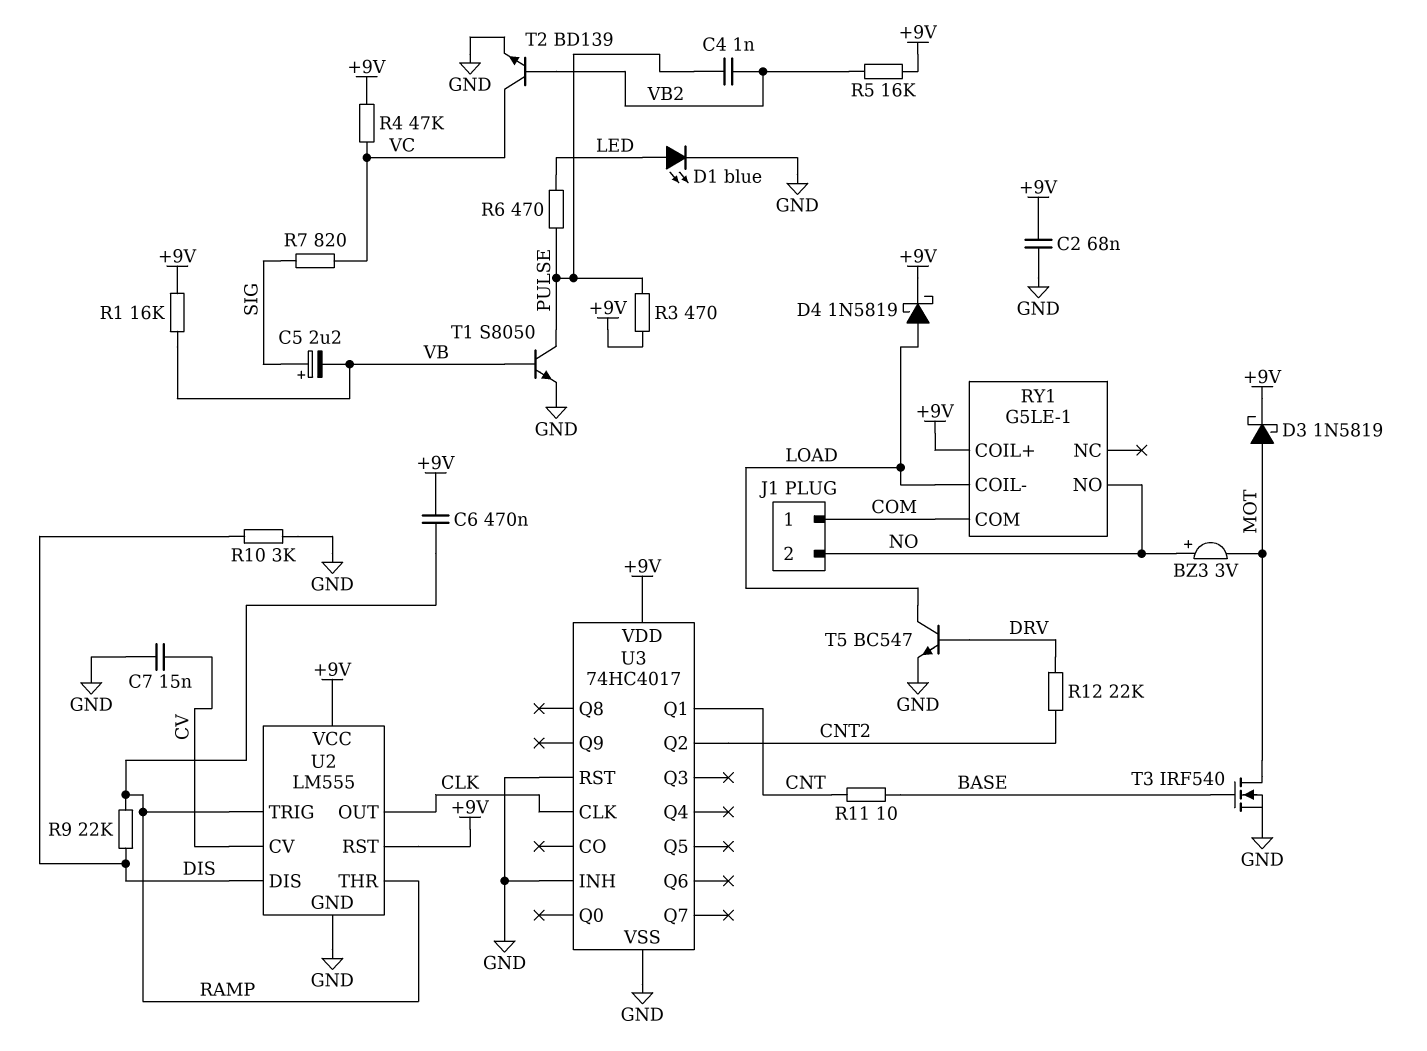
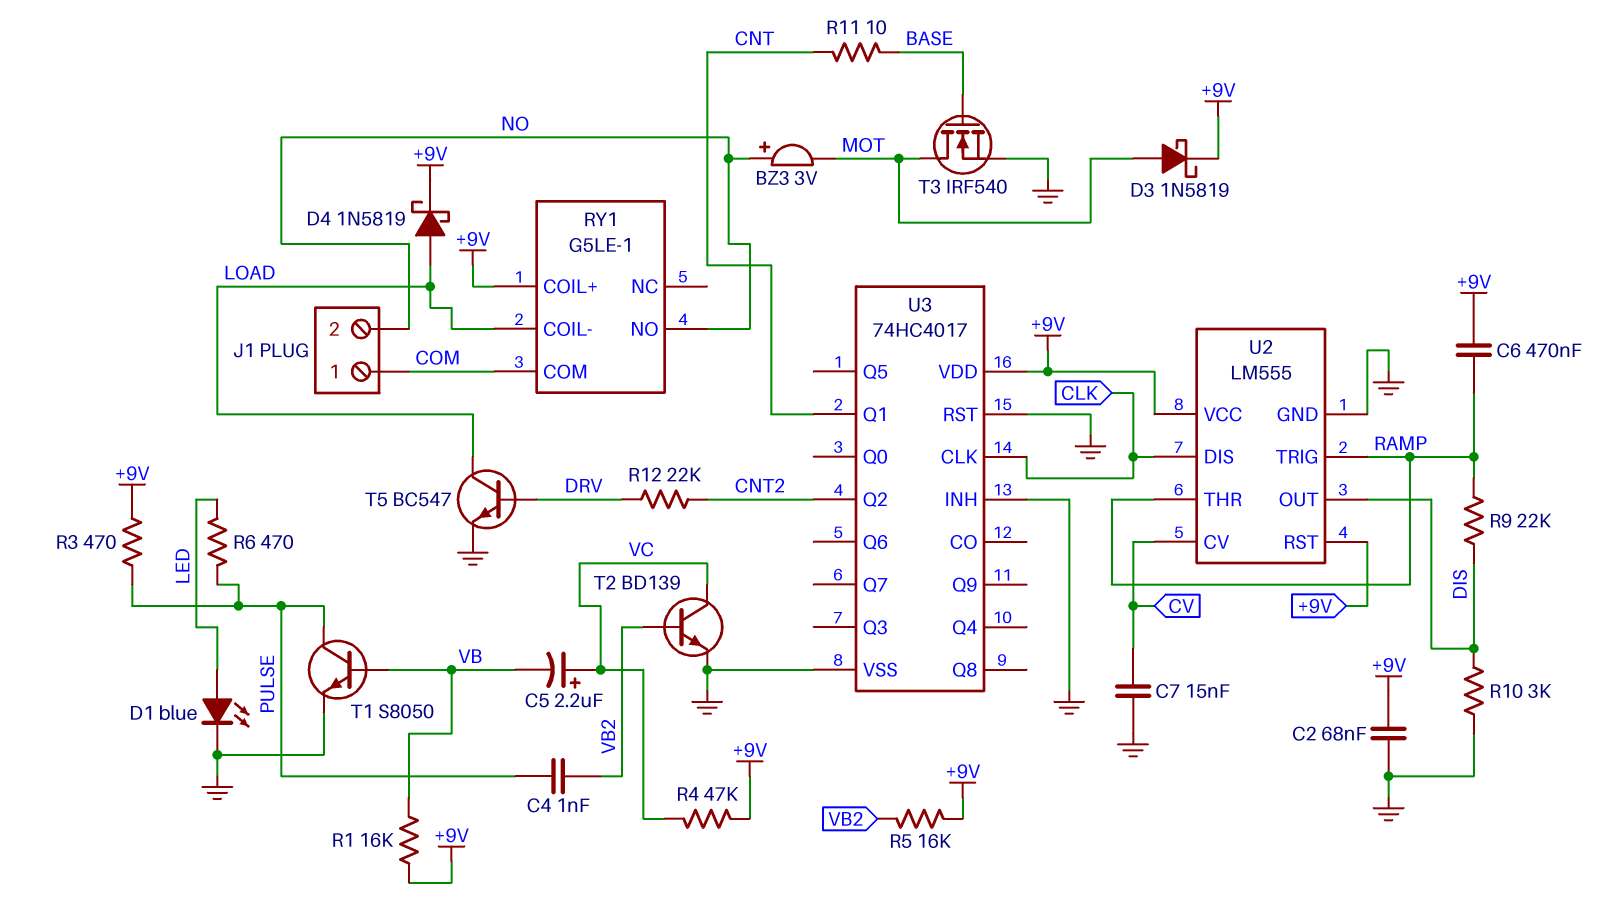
C5: 2.2uF (plus SIG, minus VB) -> 2.2uF (plus VC, minus VB)
R7: 820 (SIG, VC) -> none
U2 pin DIS: DIS -> CLK
U2 pin OUT: CLK -> DIS

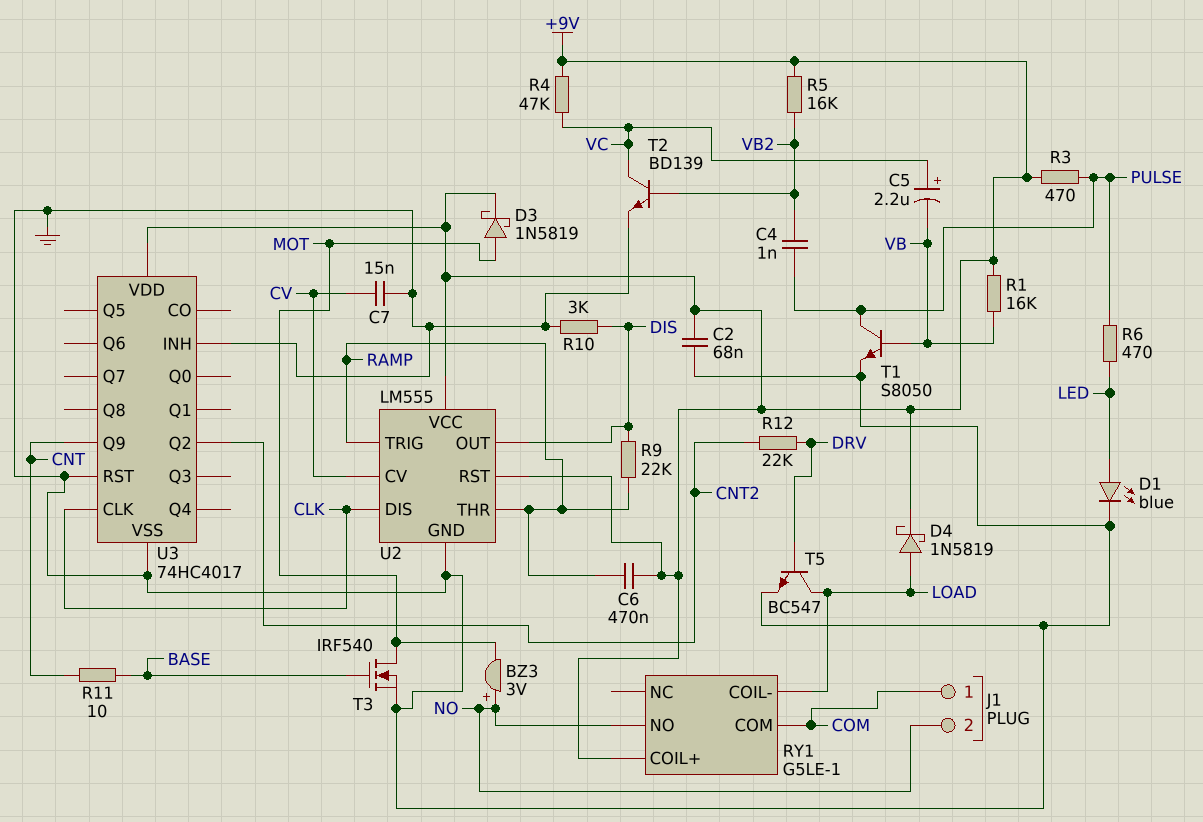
U3 pin Q1: CNT -> none
U3 pin Q9: none -> CNT

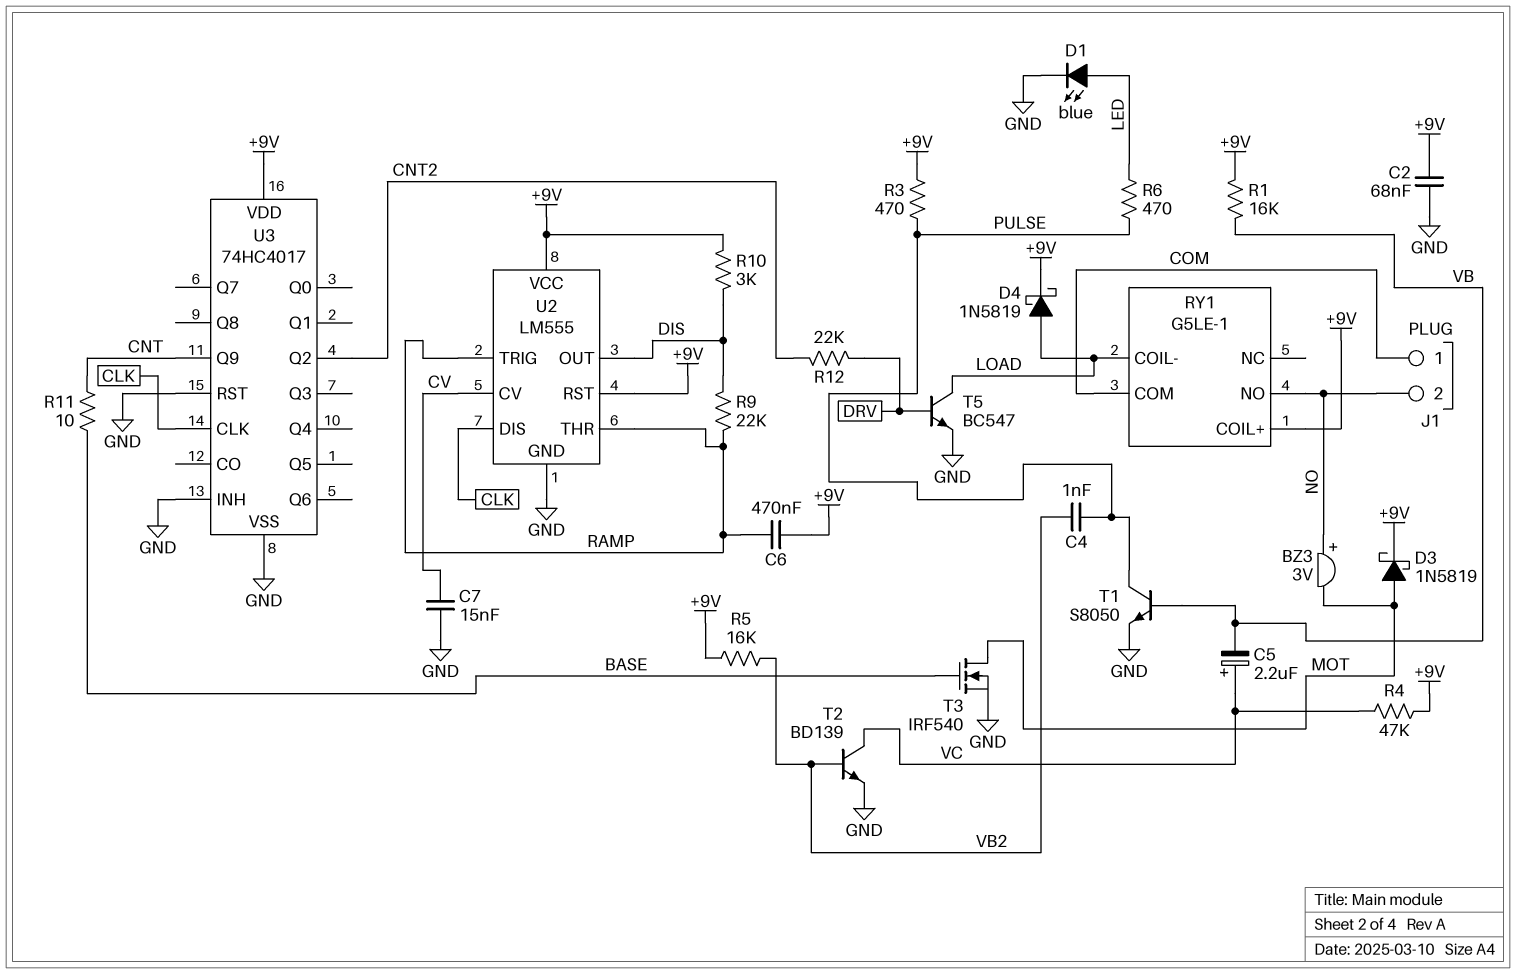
R10: 3k (DIS, GND) -> 3k (+9V, DIS)

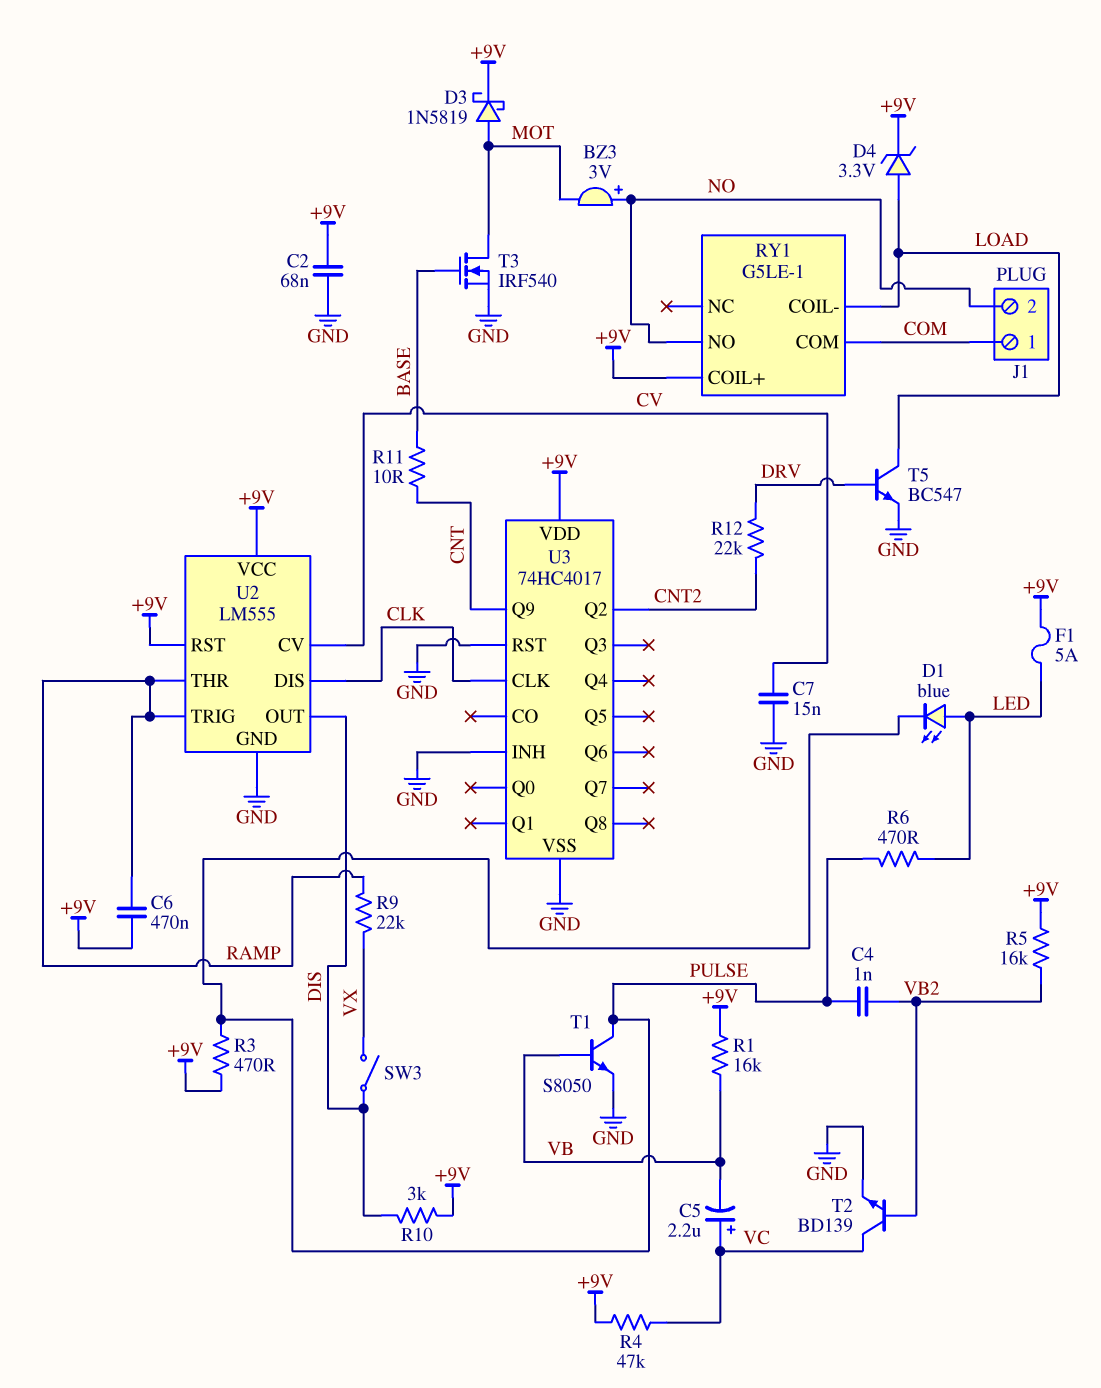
D1: LED blue (A LED, K GND) -> LED blue (A LED, K PULSE)
D4: schottky 1N5819 (A LOAD, K +9V) -> zener 3.3V (A LOAD, K +9V)
F1: none -> 5A (+9V, LED)
R9: 22k (DIS, RAMP) -> 22k (RAMP, VX)
SW3: none -> switch (DIS, VX)

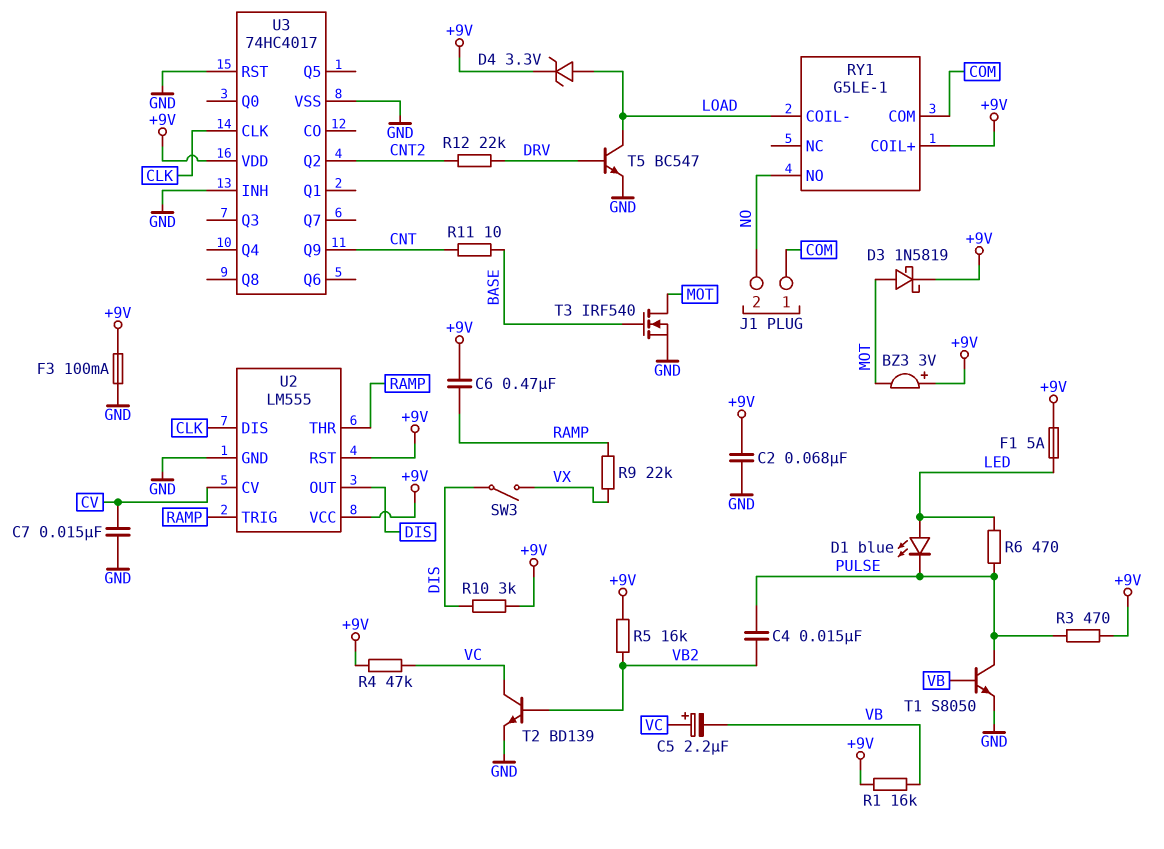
BZ3: buzzer 3V (plus NO, minus MOT) -> buzzer 3V (plus +9V, minus MOT)
C4: 1nF (PULSE, VB2) -> 15nF (PULSE, VB2)
F3: none -> 100mA (+9V, GND)

